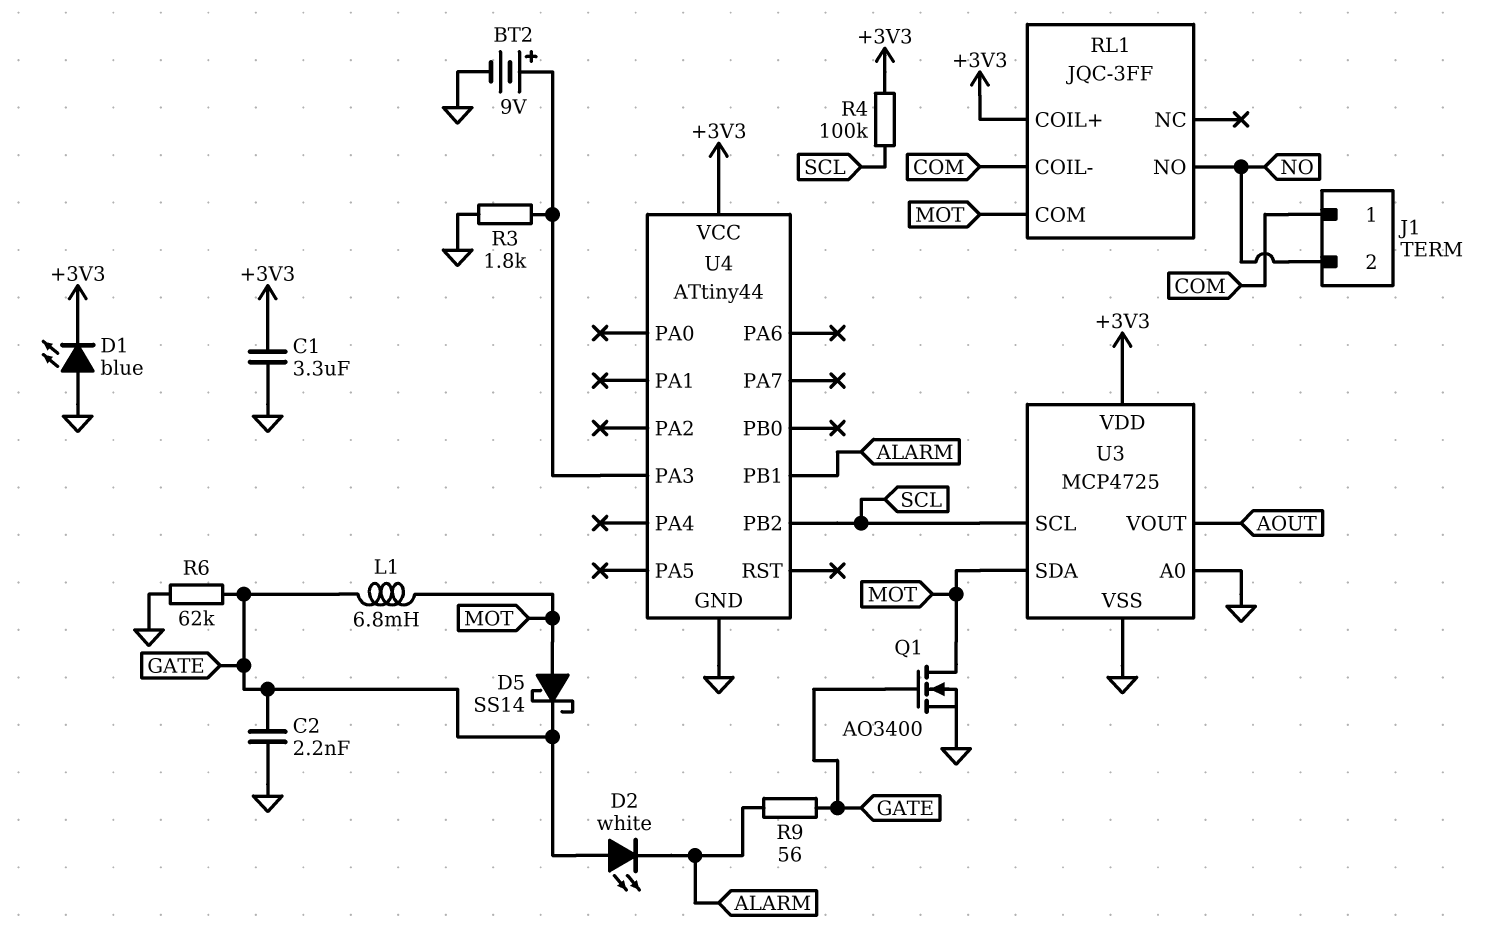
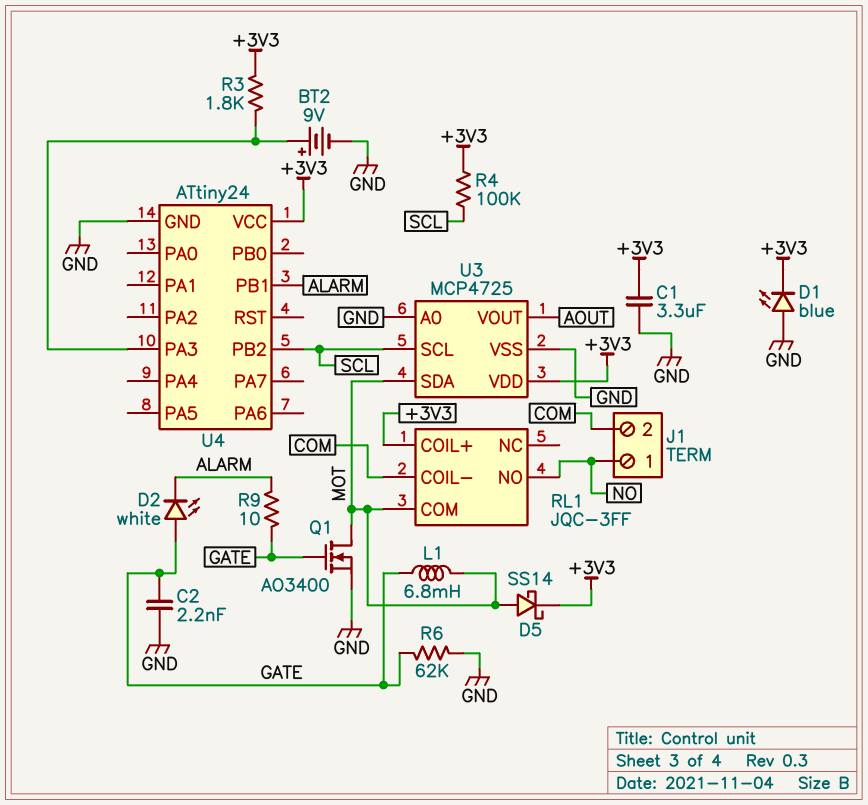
D5: schottky SS14 (A MOT, K GATE) -> schottky SS14 (A MOT, K +3V3)
J1 pin 1: COM -> NO
J1 pin 2: NO -> COM
R3: 1.8k (GND, U4/PA3) -> 1.8k (+3V3, U4/PA3)
R9: 56 (ALARM, GATE) -> 10 (ALARM, GATE)
U4: ATtiny44 -> ATtiny24

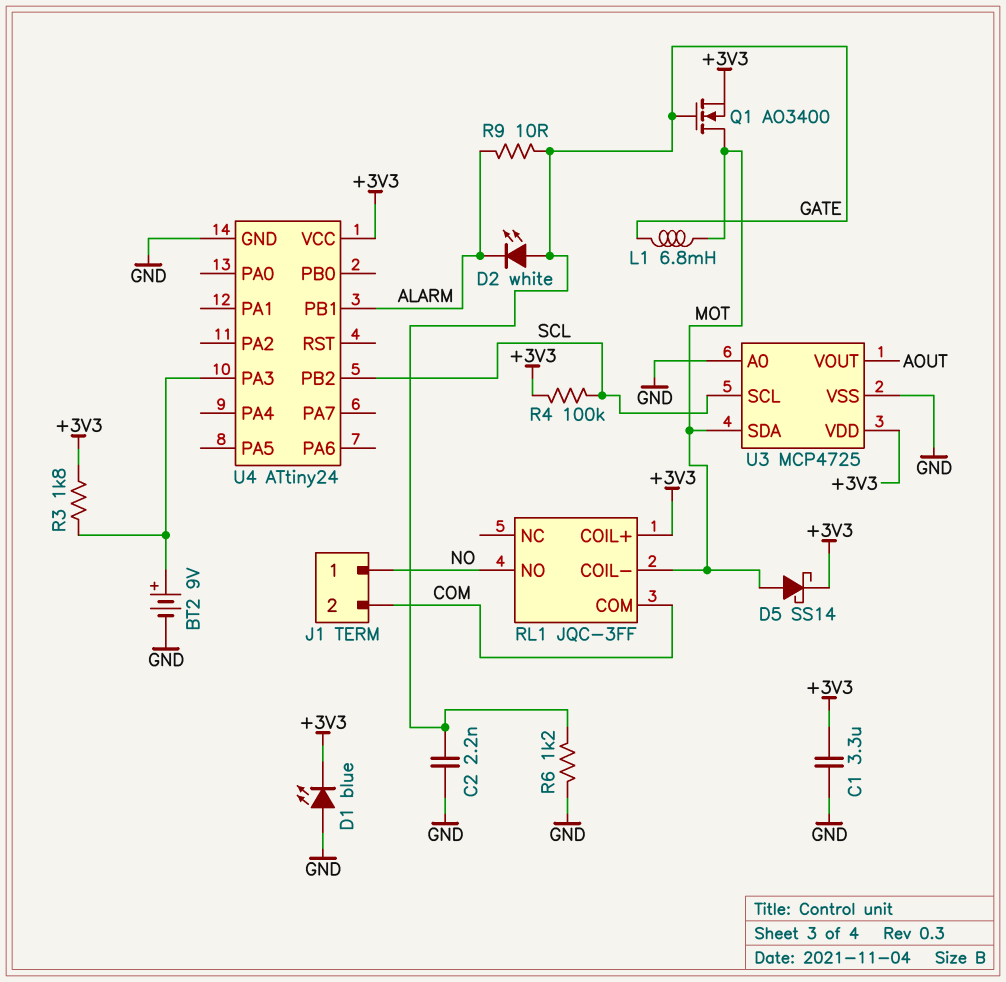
Q1: NMOS AO3400 (G GATE, D MOT, S GND) -> NMOS AO3400 (G GATE, D MOT, S +3V3)
R6: 62k (GATE, GND) -> 1.2k (GATE, GND)
RL1 pin COIL-: COM -> MOT
RL1 pin COM: MOT -> COM

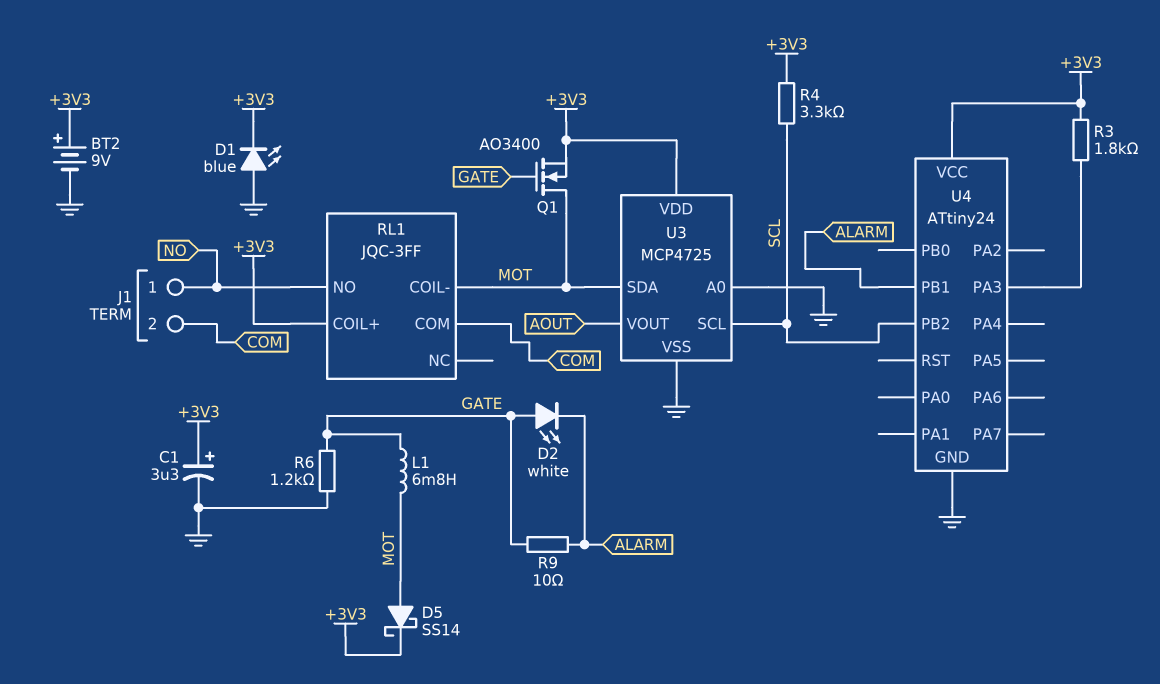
BT2: 9V (plus U4/PA3, minus GND) -> 9V (plus +3V3, minus GND)
C1: 3.3uF (+3V3, GND) -> 3.3uF (plus +3V3, minus GND)
C2: 2.2nF (GATE, GND) -> none
R4: 100k (+3V3, SCL) -> 3.3k (+3V3, SCL)

